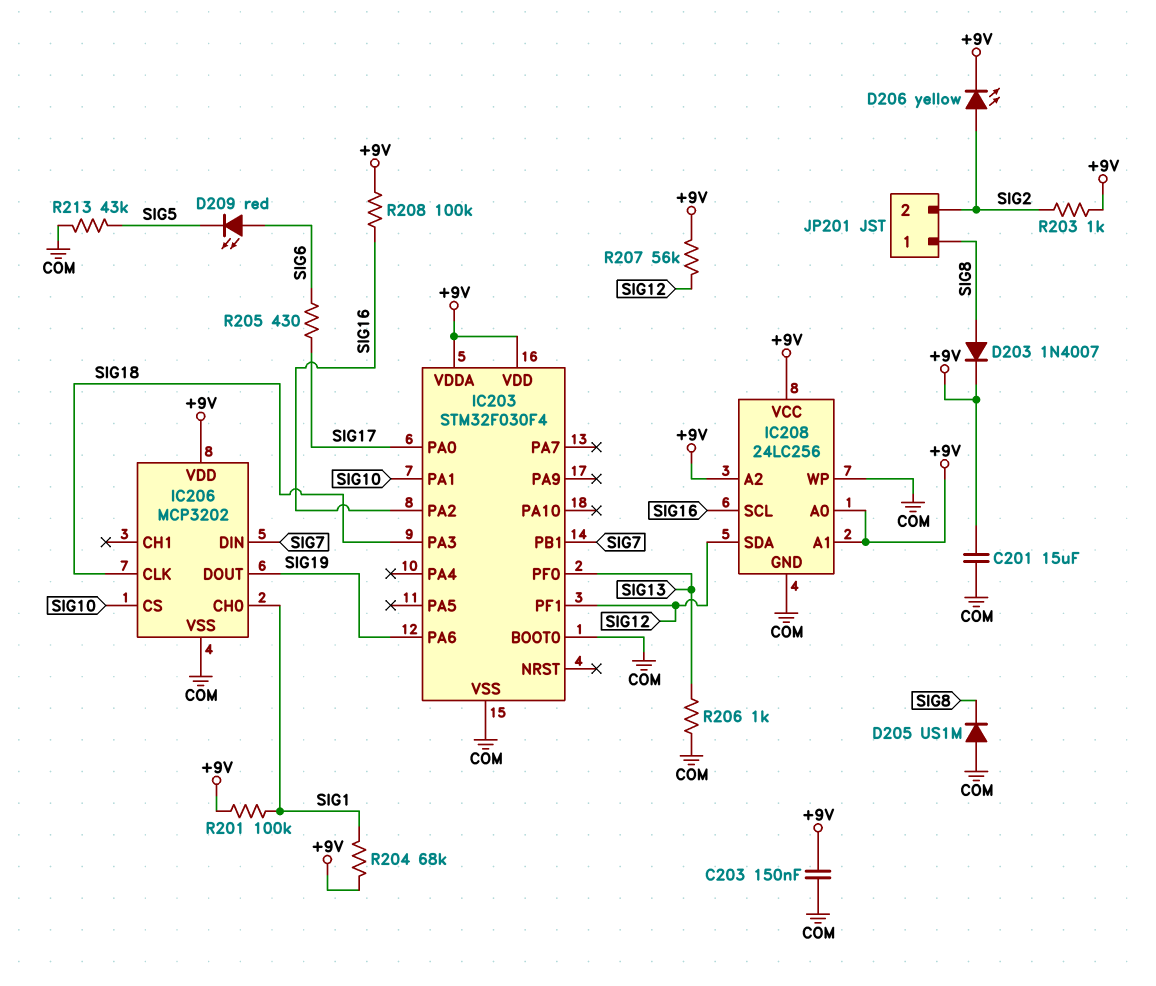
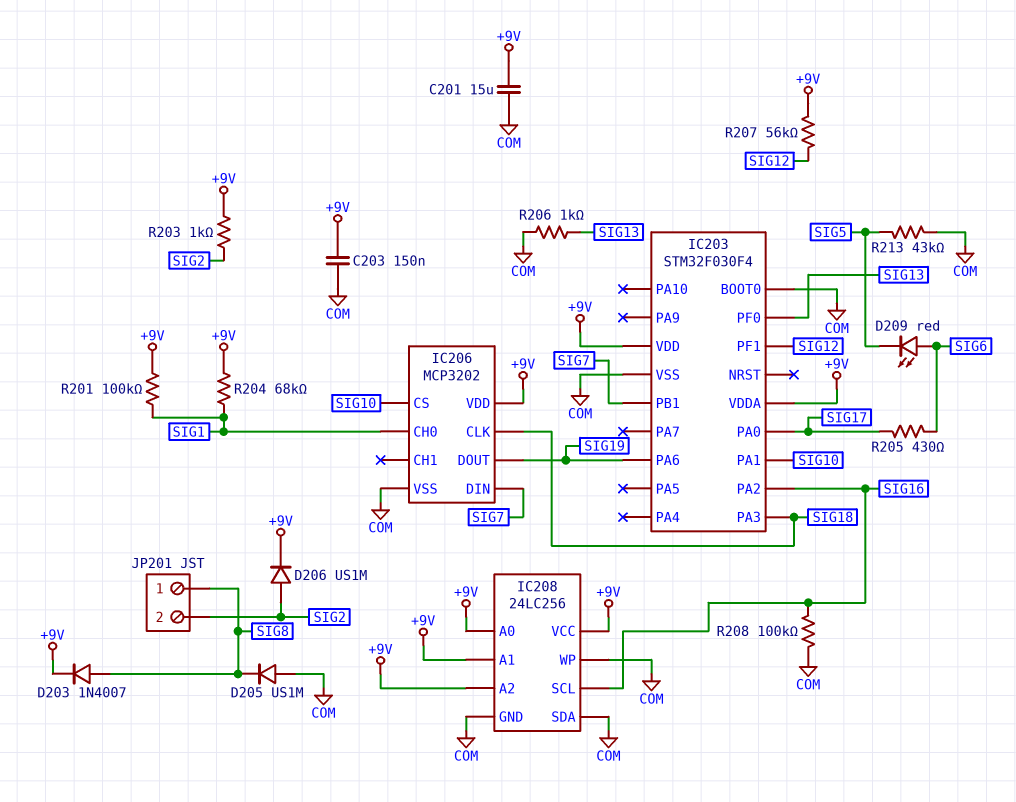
D206: LED yellow (A SIG2, K +9V) -> diode US1M (A SIG2, K +9V)
IC208 pin SDA: SIG12 -> COM
R208: 100k (+9V, SIG16) -> 100k (COM, SIG16)

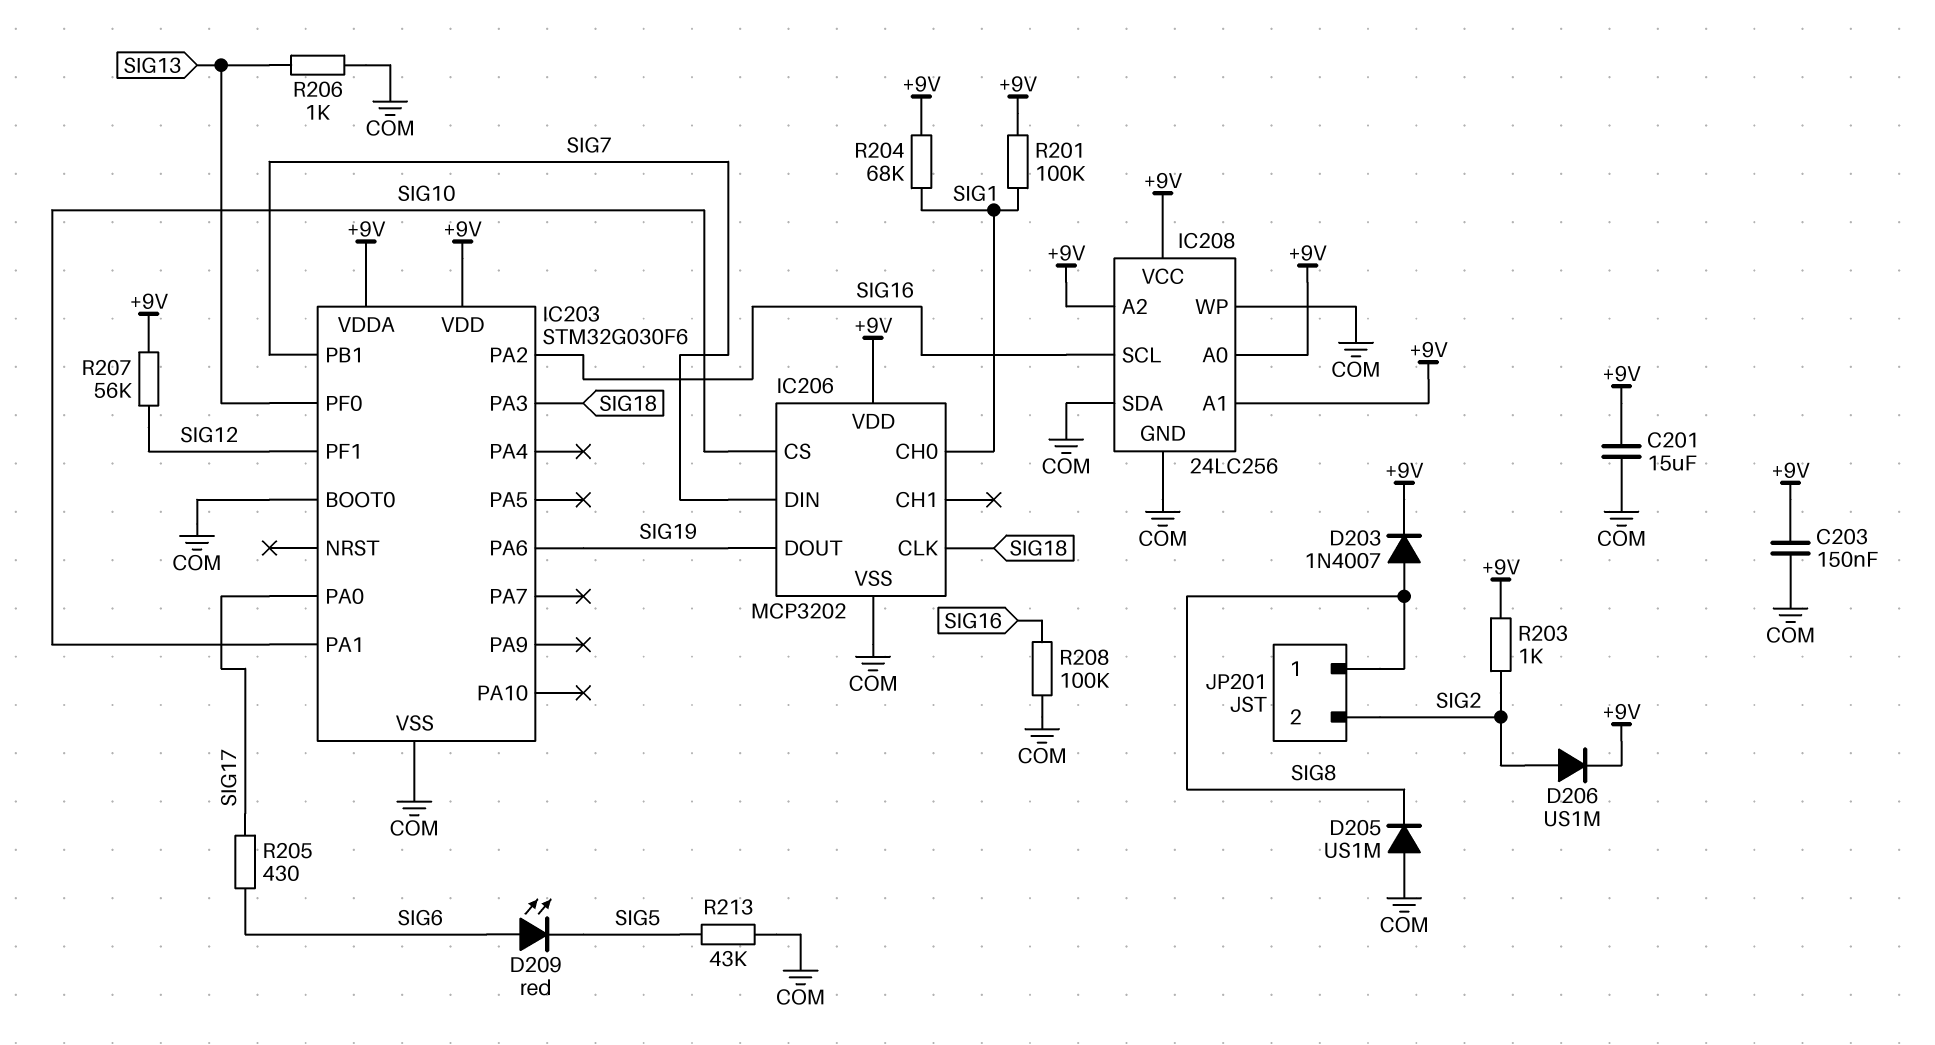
IC203: STM32F030F4 -> STM32G030F6

